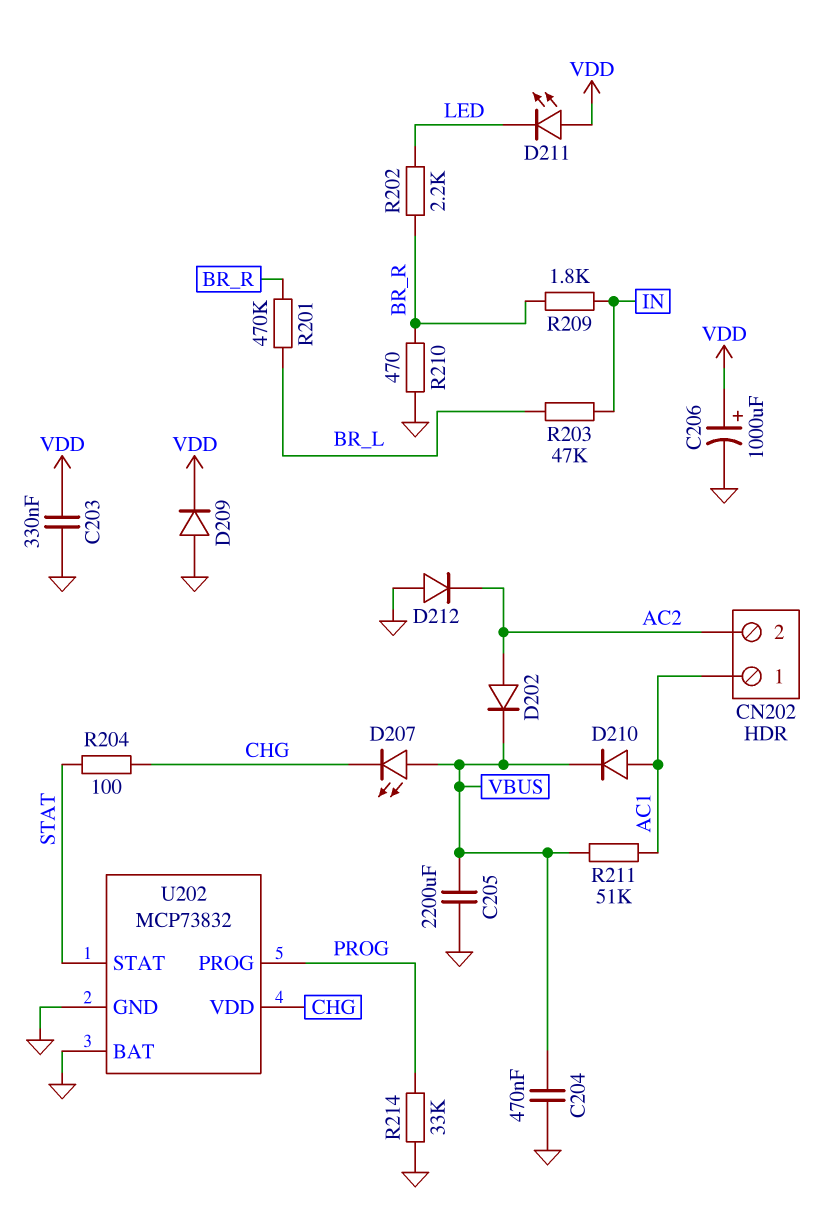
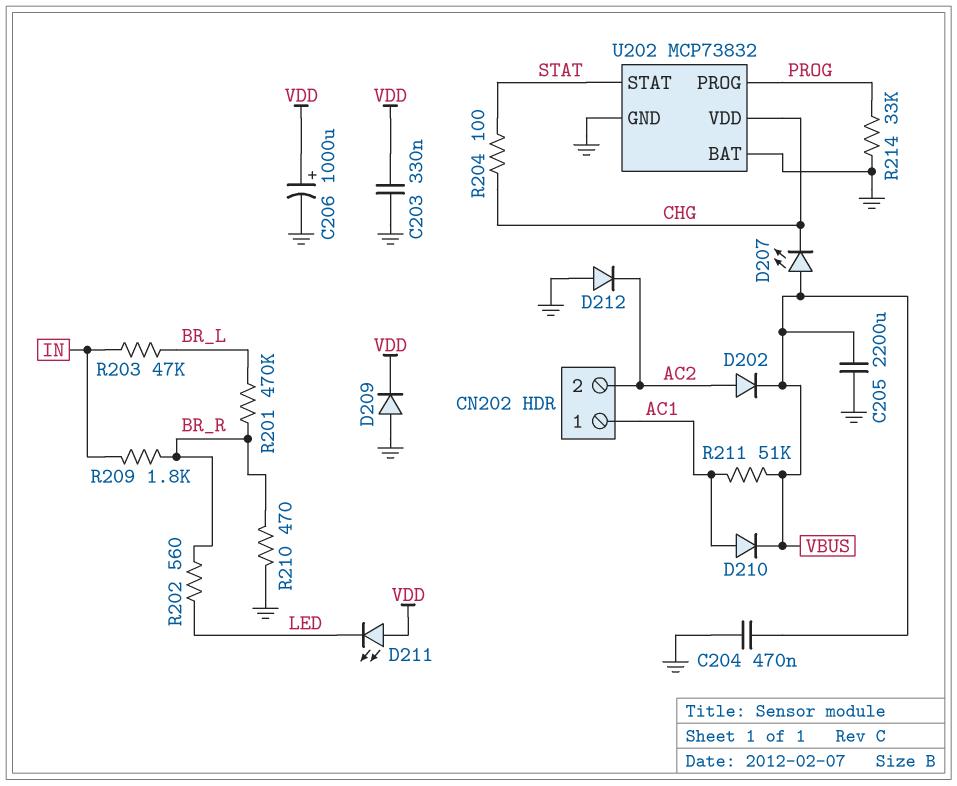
R202: 2.2k (BR_R, LED) -> 560 (BR_R, LED)

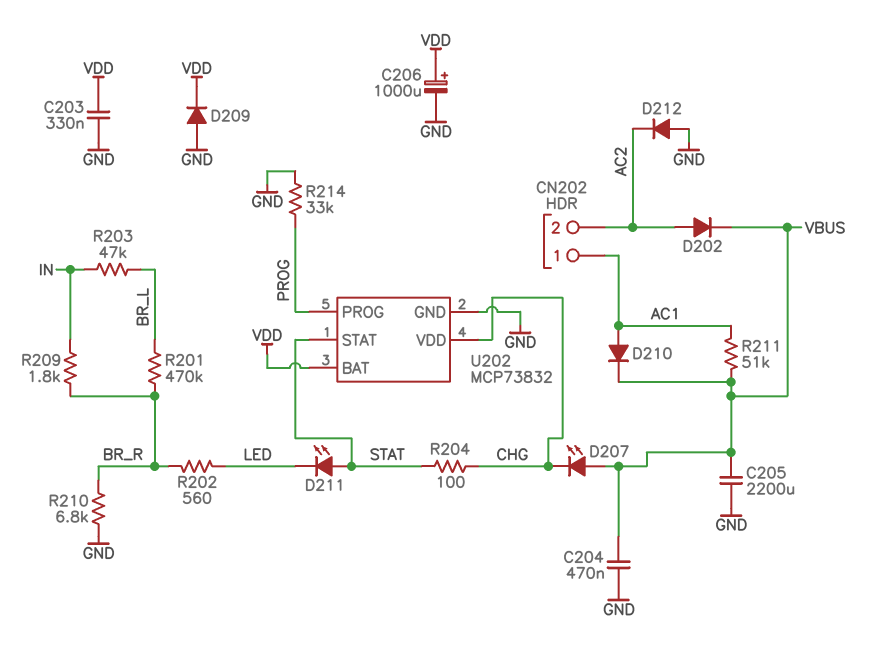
D211: LED (A VDD, K LED) -> LED (A STAT, K LED)
R210: 470 (BR_R, GND) -> 6.8k (BR_R, GND)
U202 pin BAT: GND -> VDD

